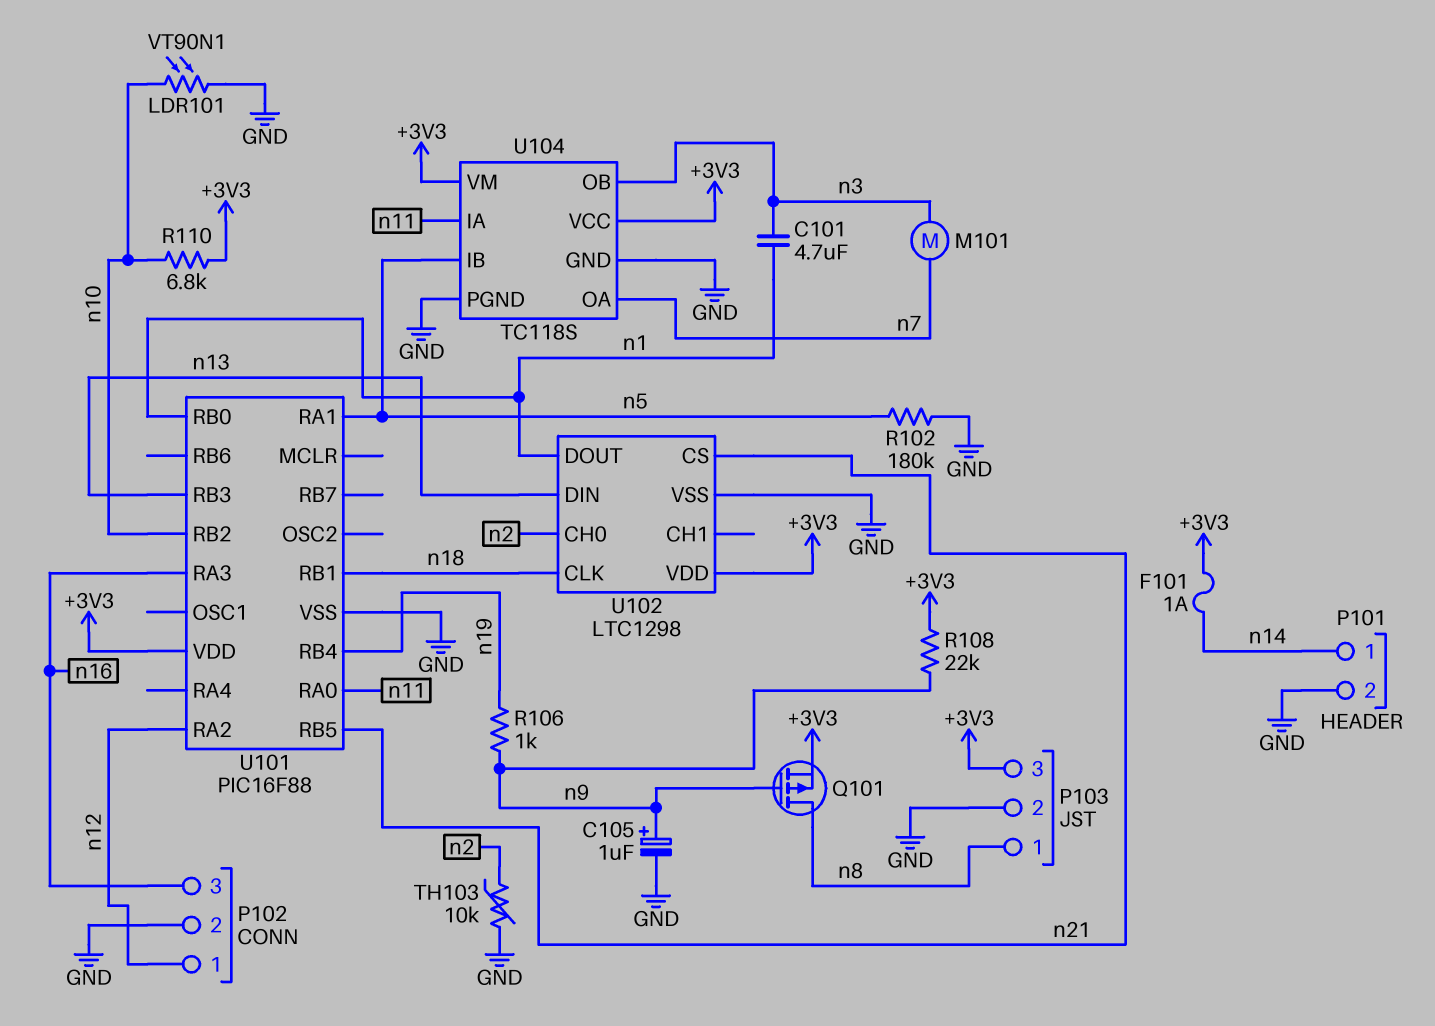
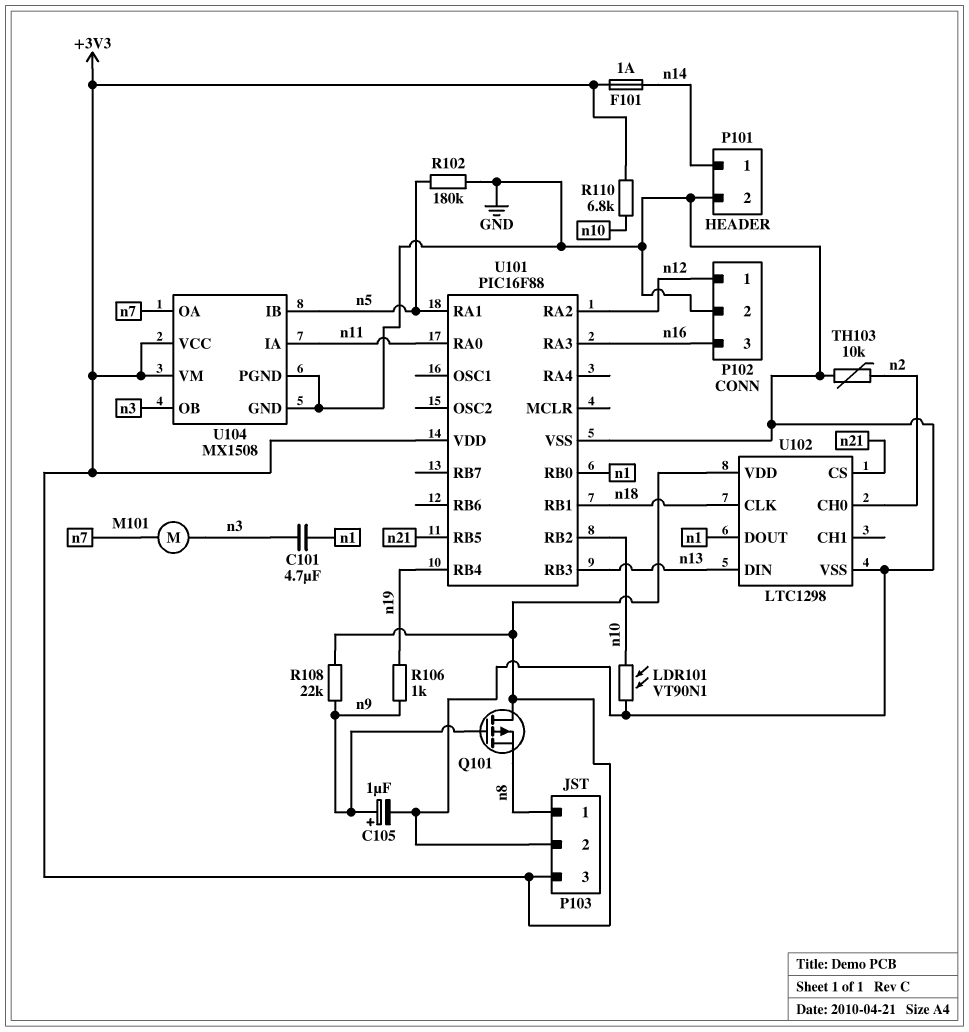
Q101: PMOS (G n9, D n8, S +3V3) -> PMOS (G n9, D +3V3, S n8)
U104: TC118S -> MX1508

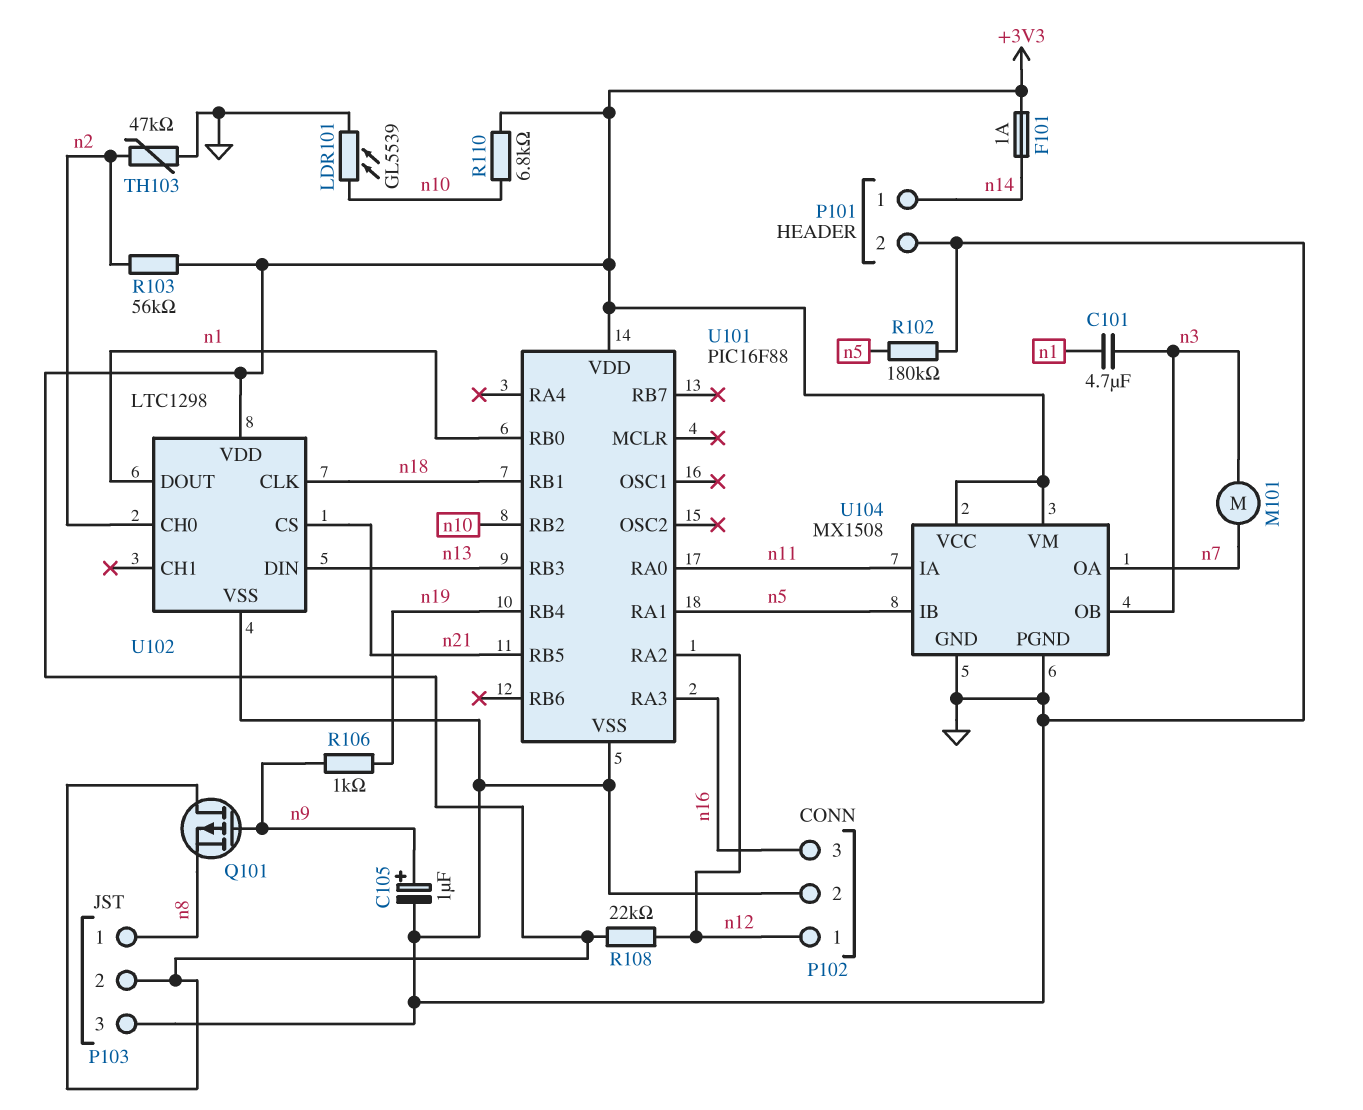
LDR101: VT90N1 (GND, n10) -> GL5539 (GND, n10)
P103 pin 2: GND -> +3V3
P103 pin 3: +3V3 -> GND
R103: none -> 56k (+3V3, n2)
R108: 22k (+3V3, n9) -> 22k (+3V3, n12)
TH103: 10k (GND, n2) -> 47k (GND, n2)

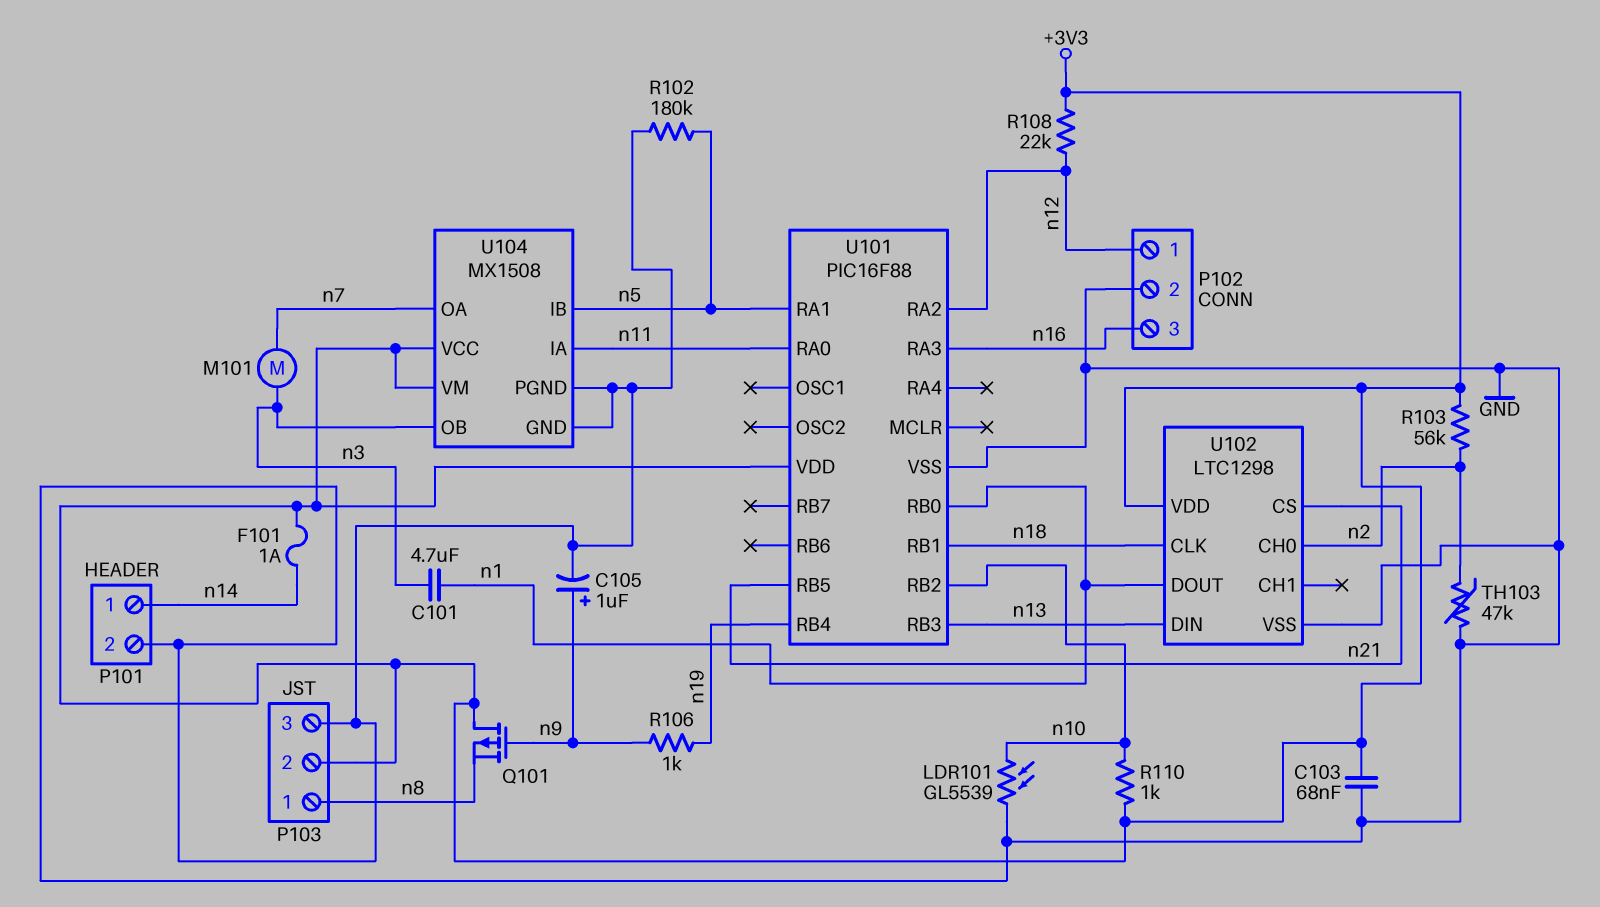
C103: none -> 68nF (+3V3, GND)
R110: 6.8k (+3V3, n10) -> 1k (+3V3, n10)

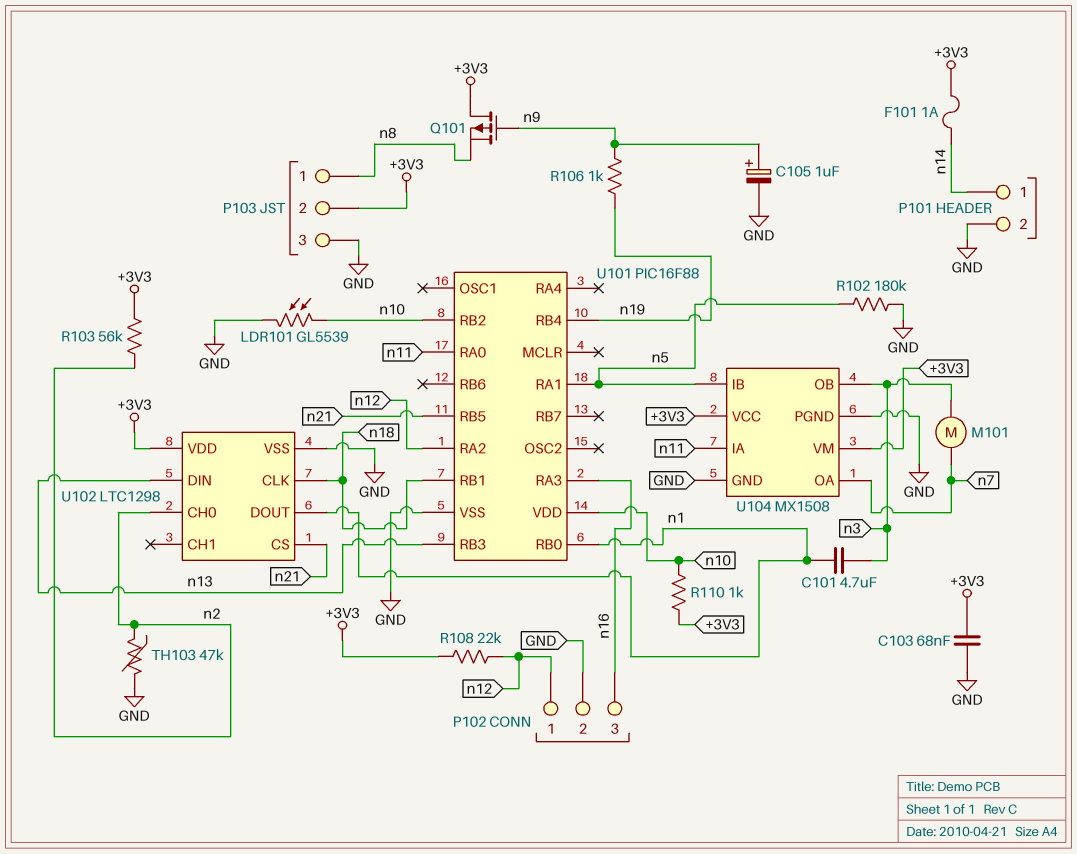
U101 pin VDD: +3V3 -> n10

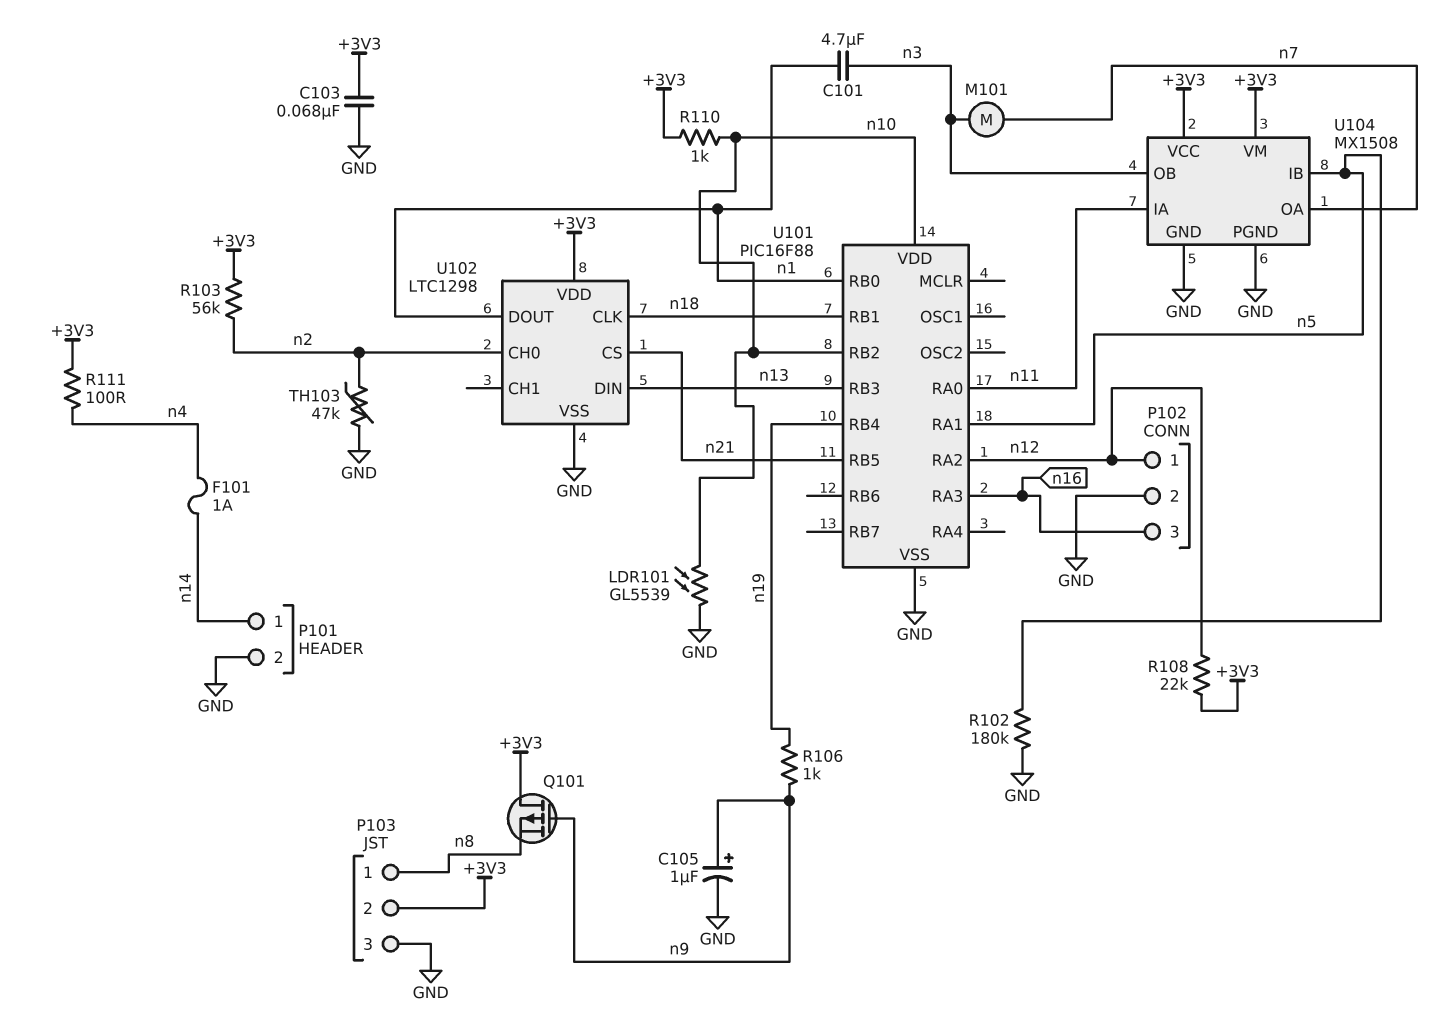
F101: 1A (+3V3, n14) -> 1A (n4, n14)
R111: none -> 100 (+3V3, n4)

